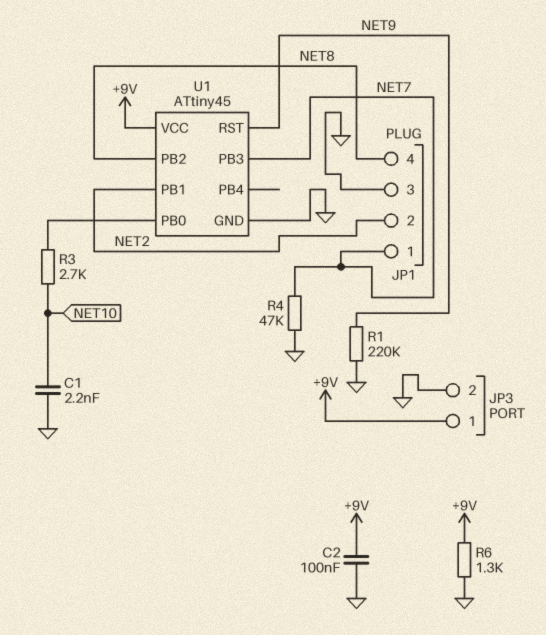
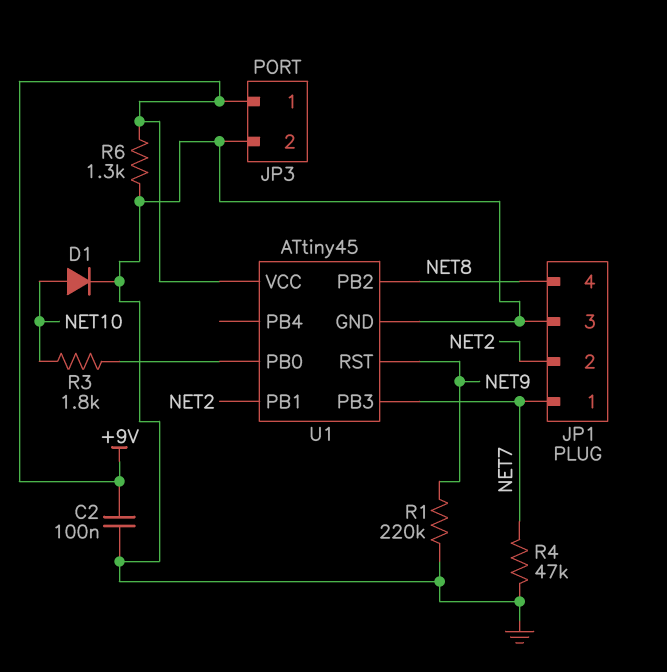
C1: 2.2nF (GND, NET10) -> none
D1: none -> diode (A NET10, K GND)
R3: 2.7k (NET10, U1/PB0) -> 1.8k (NET10, U1/PB0)

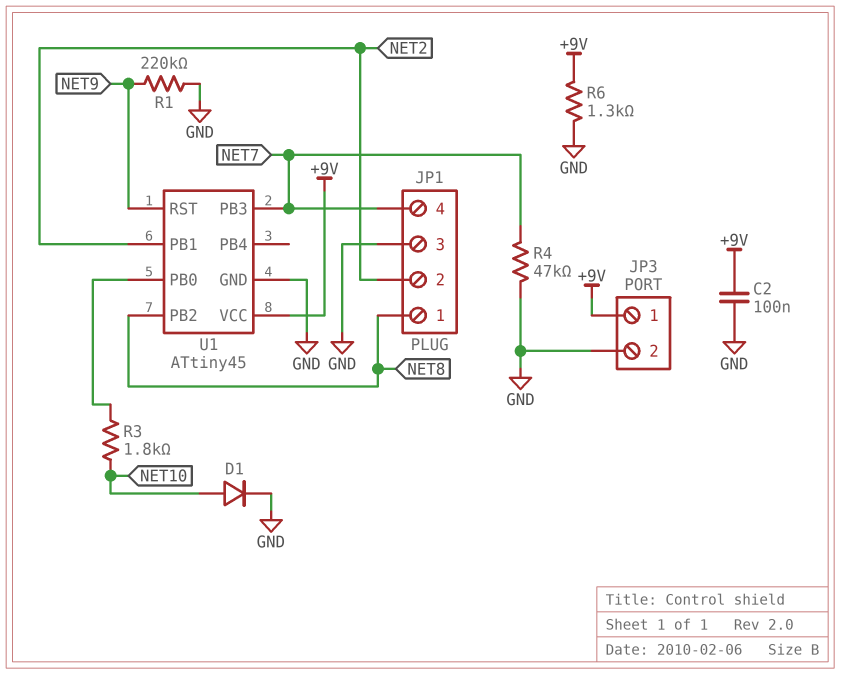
JP1 pin 1: NET7 -> NET8
JP1 pin 4: NET8 -> NET7

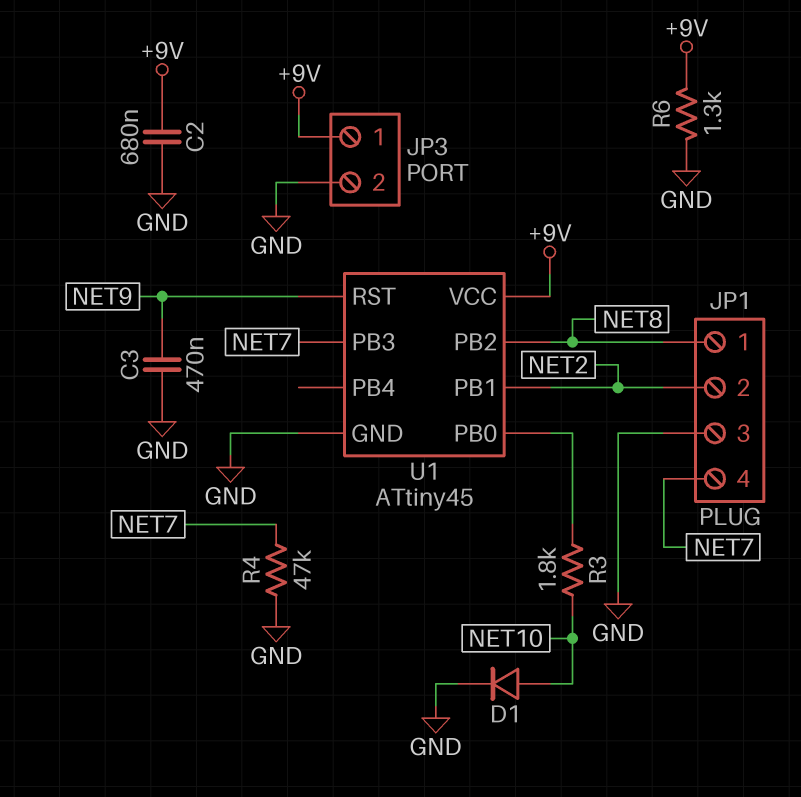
C2: 100nF (+9V, GND) -> 680nF (+9V, GND)
C3: none -> 470nF (GND, NET9)
R1: 220k (GND, NET9) -> none

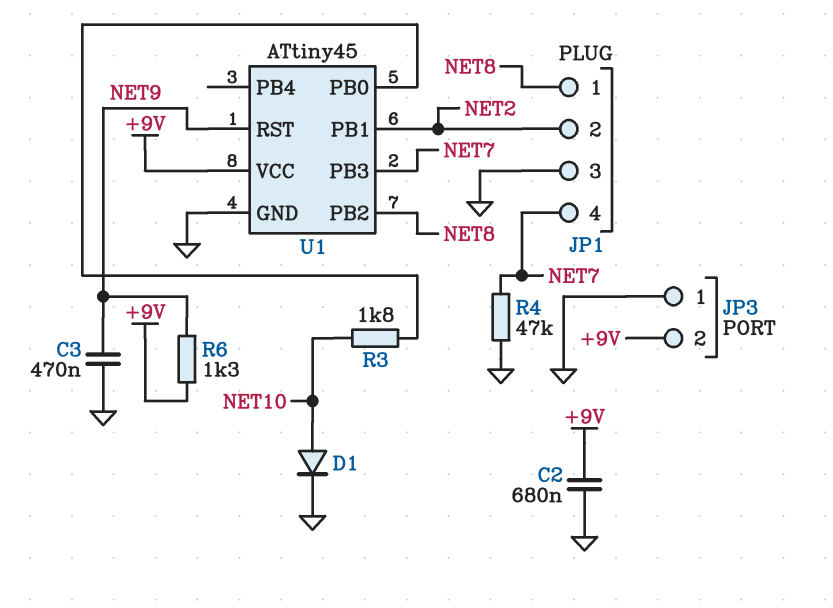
JP3 pin 1: +9V -> GND
JP3 pin 2: GND -> +9V
R6: 1.3k (+9V, GND) -> 1.3k (+9V, NET9)

